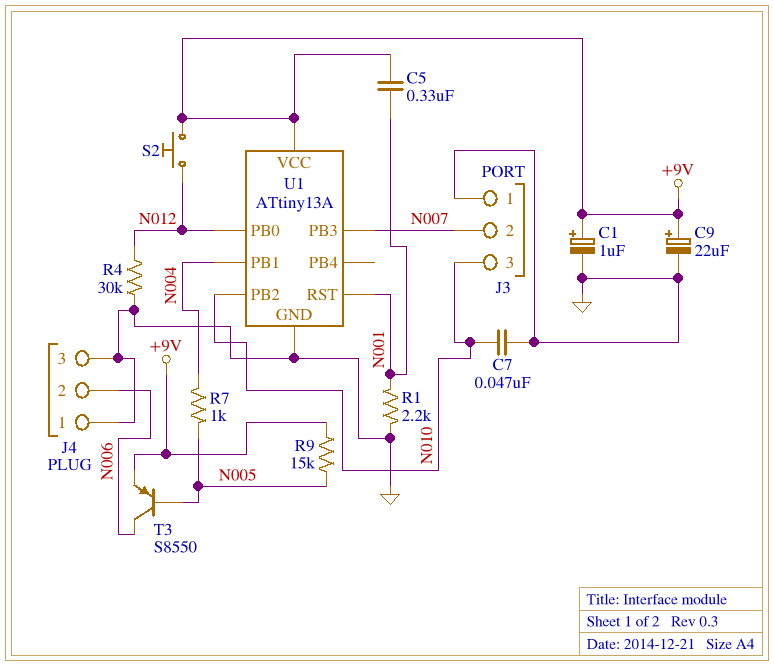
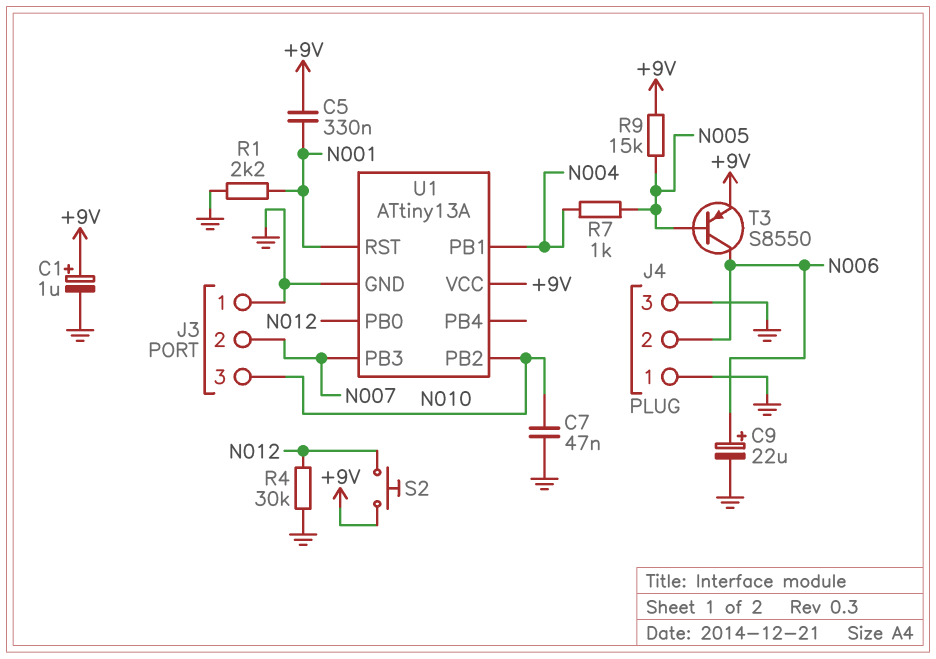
C9: 22uF (plus +9V, minus GND) -> 22uF (plus N006, minus GND)

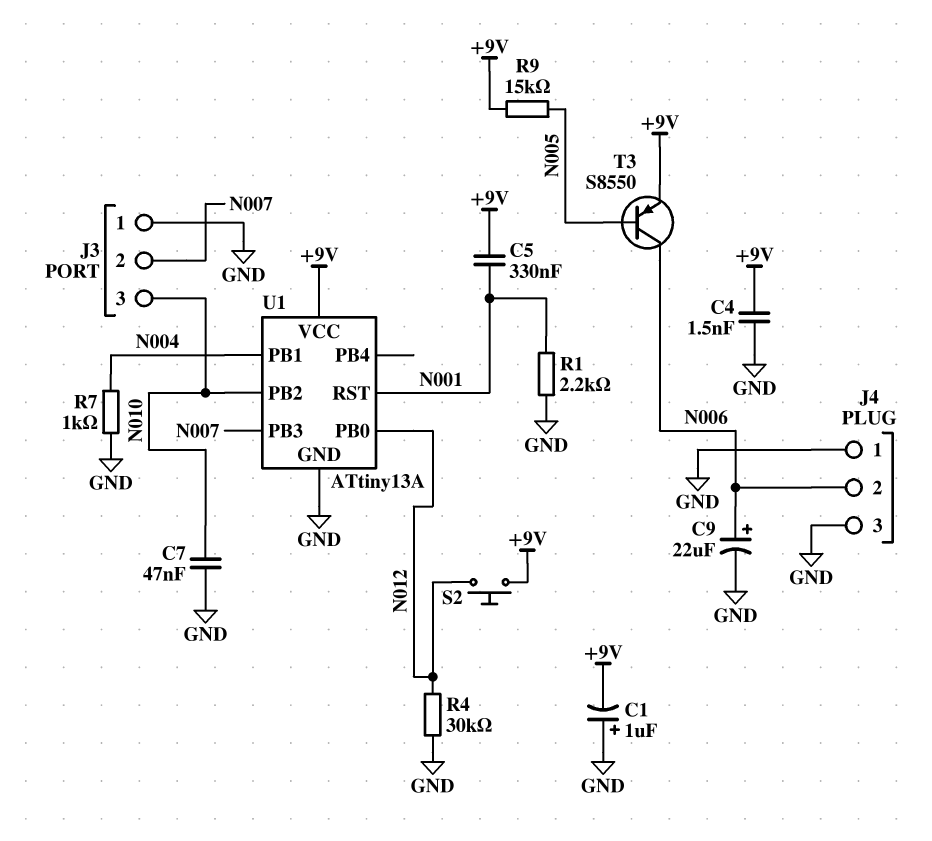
C1: 1uF (plus +9V, minus GND) -> 1uF (plus GND, minus +9V)
C4: none -> 1.5nF (+9V, GND)
R7: 1k (N004, N005) -> 1k (GND, N004)

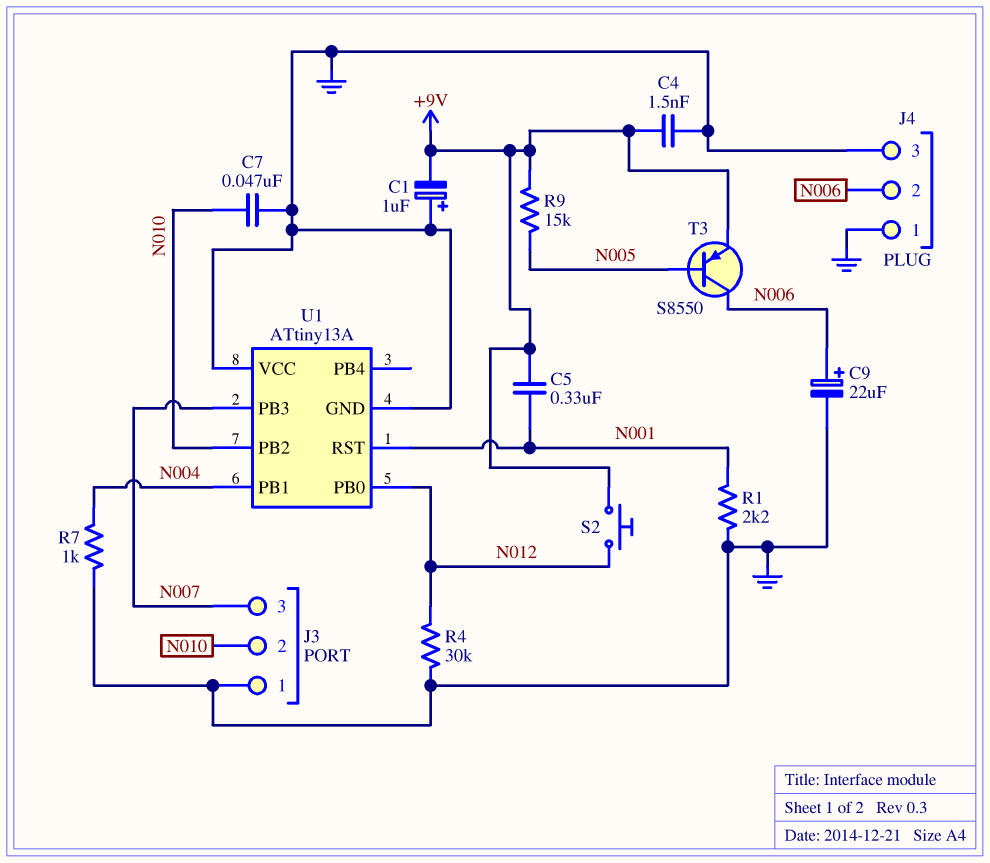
J3 pin 2: N007 -> N010
J3 pin 3: N010 -> N007
U1 pin VCC: +9V -> GND

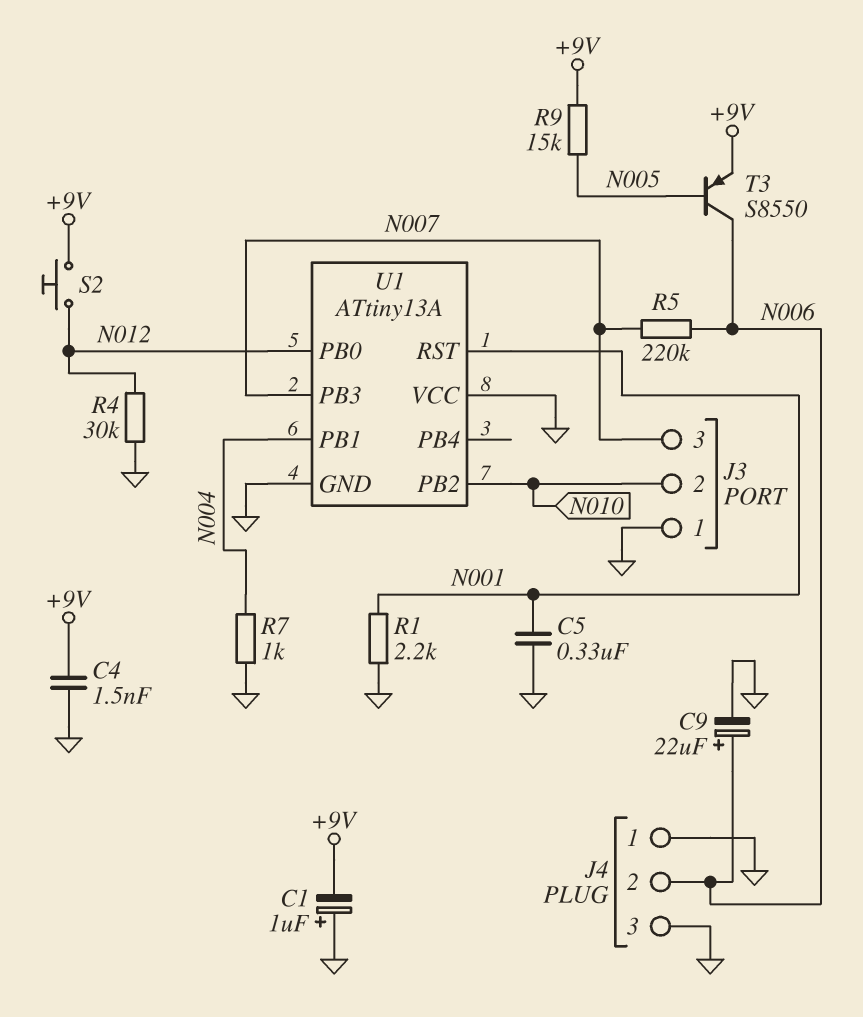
C5: 330nF (+9V, N001) -> 330nF (GND, N001)
C7: 47nF (GND, N010) -> none
R5: none -> 220k (N006, N007)

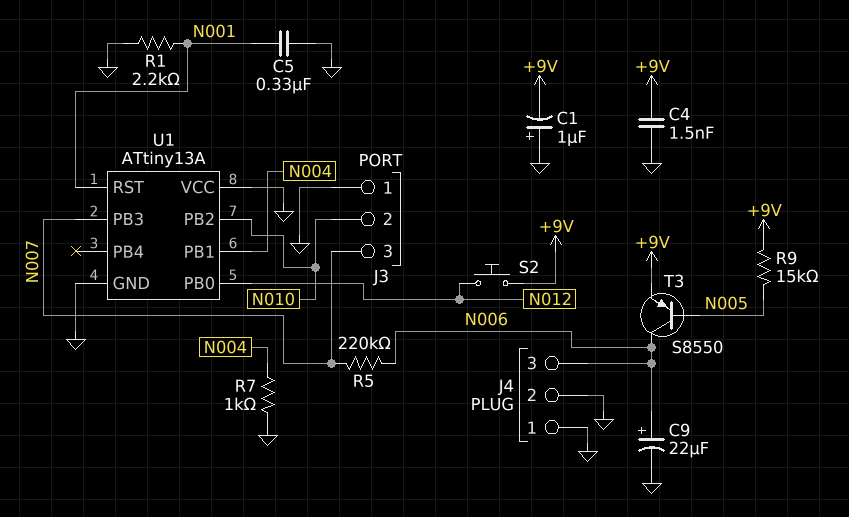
J4 pin 2: N006 -> GND
J4 pin 3: GND -> N006
R4: 30k (GND, N012) -> none

